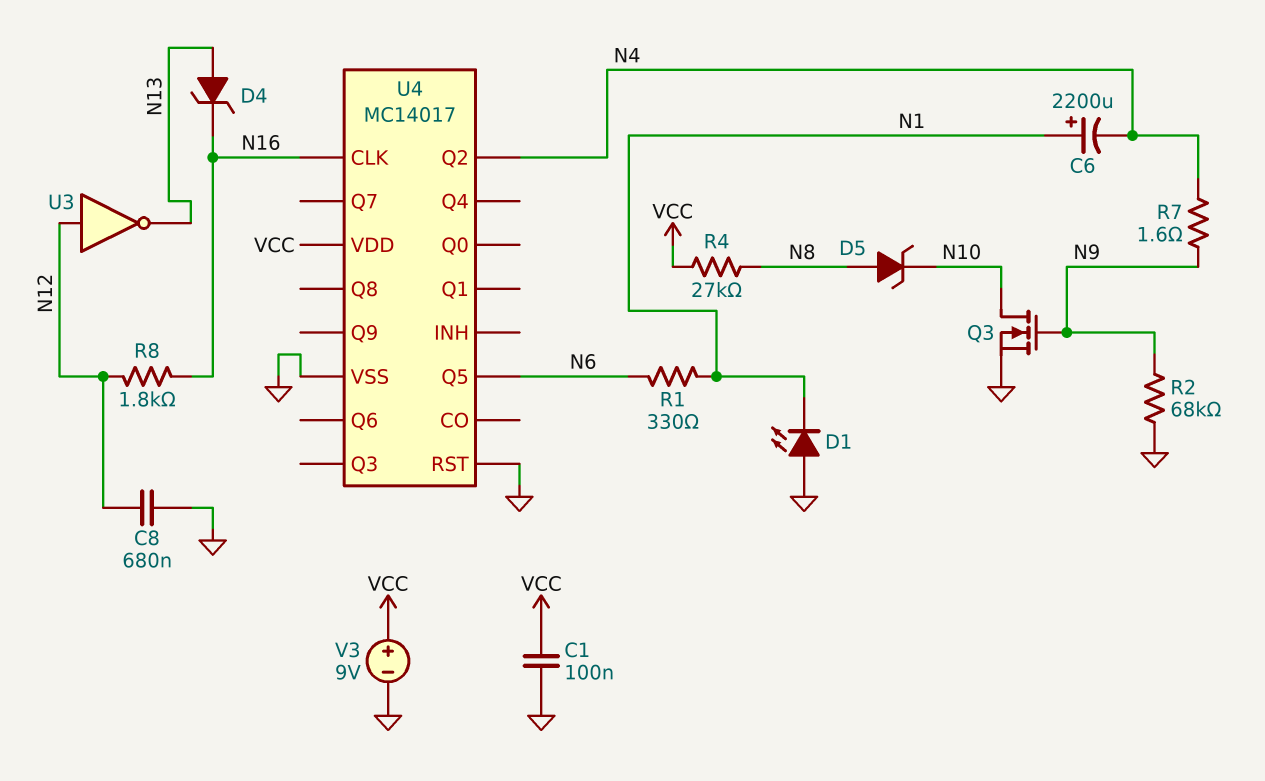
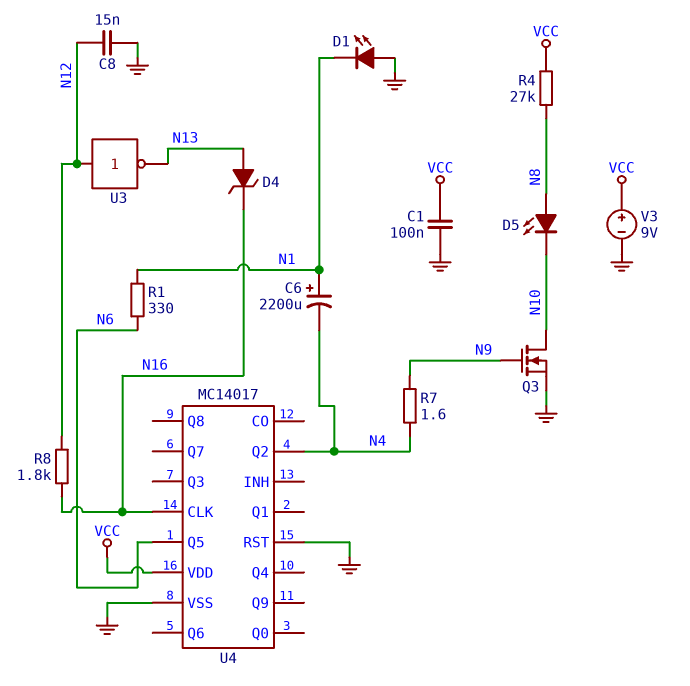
C8: 680nF (GND, N12) -> 15nF (GND, N12)
D5: zener (A N8, K N10) -> LED (A N8, K N10)
R2: 68k (GND, N9) -> none

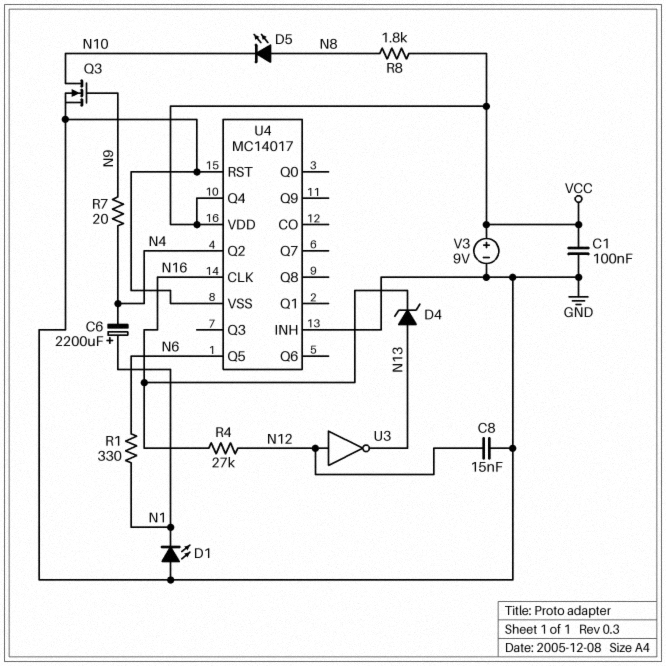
R4: 27k (N8, VCC) -> 27k (N12, N16)
R7: 1.6 (N4, N9) -> 20 (N4, N9)
R8: 1.8k (N12, N16) -> 1.8k (N8, VCC)
U4 pin INH: none -> GND
U4 pin Q4: none -> VCC

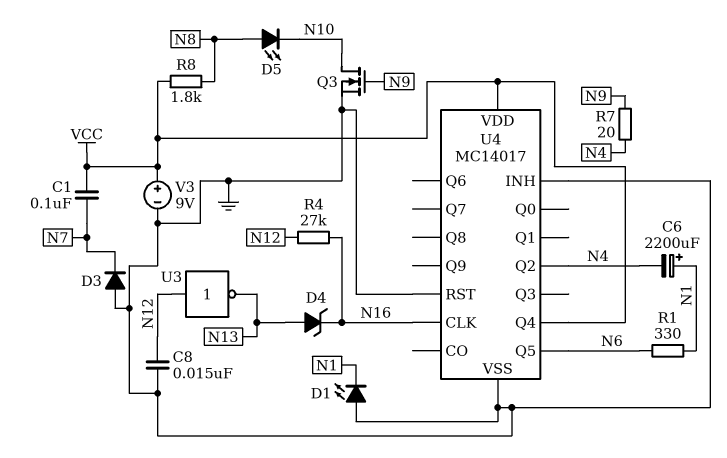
C1: 100nF (GND, VCC) -> 100nF (N7, VCC)
D3: none -> diode (A GND, K N7)

